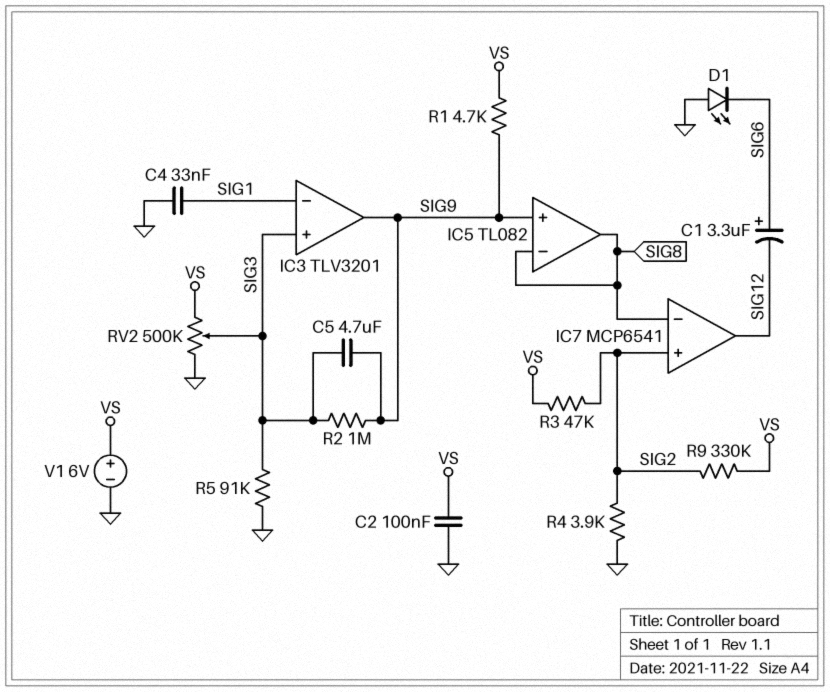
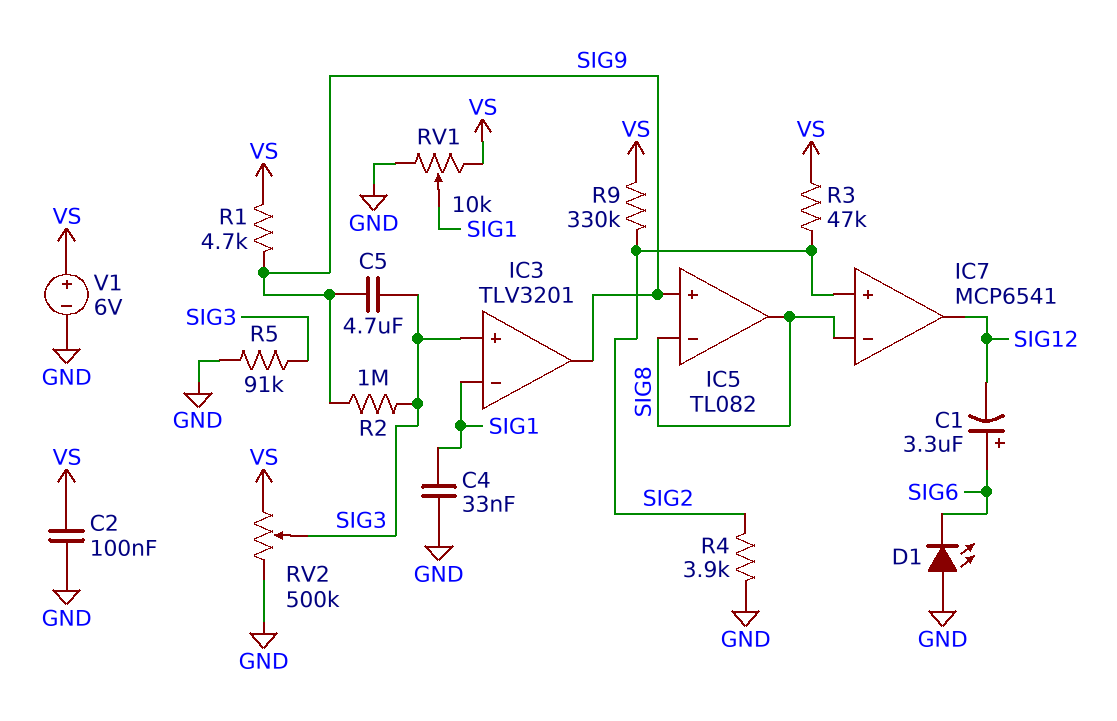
RV1: none -> 10k (GND, VS, wiper SIG1)

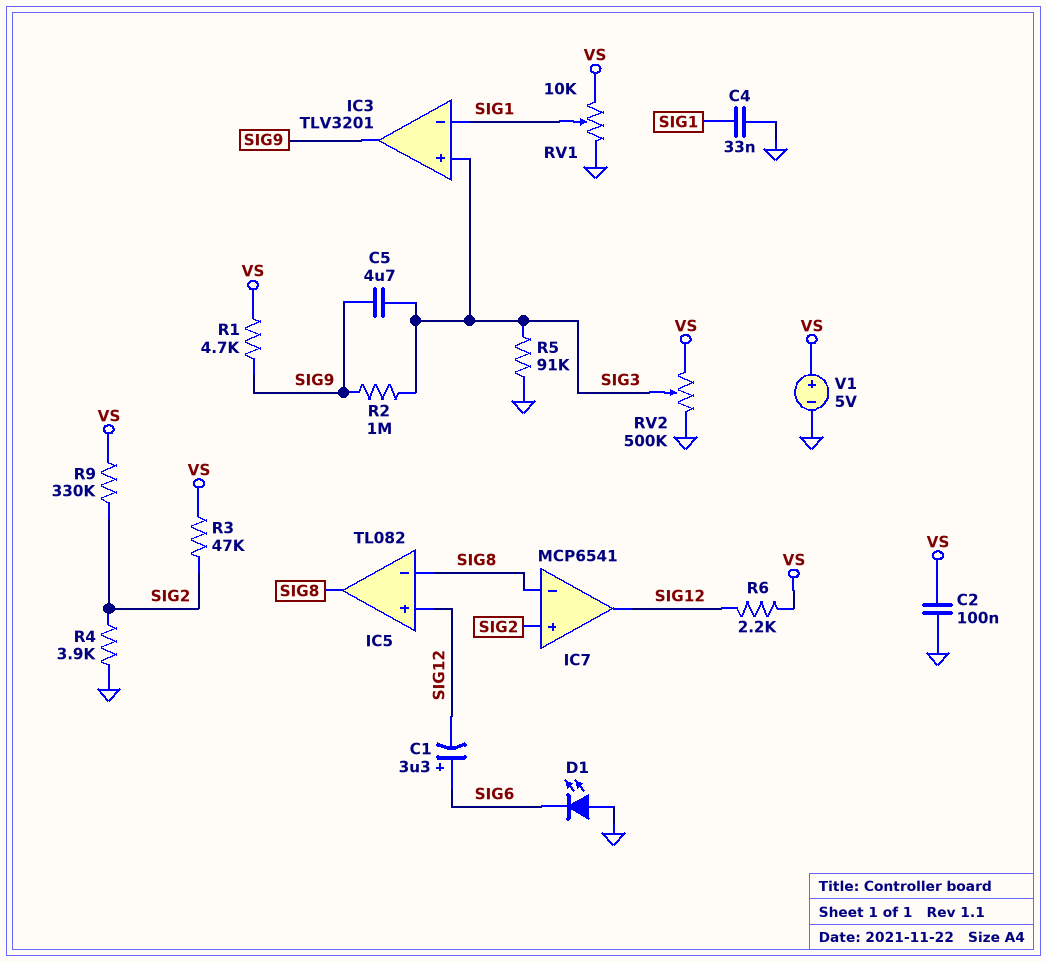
IC5 pin in+: SIG9 -> SIG12
R6: none -> 2.2k (SIG12, VS)
V1: 6V (plus VS, minus GND) -> 5V (plus VS, minus GND)

